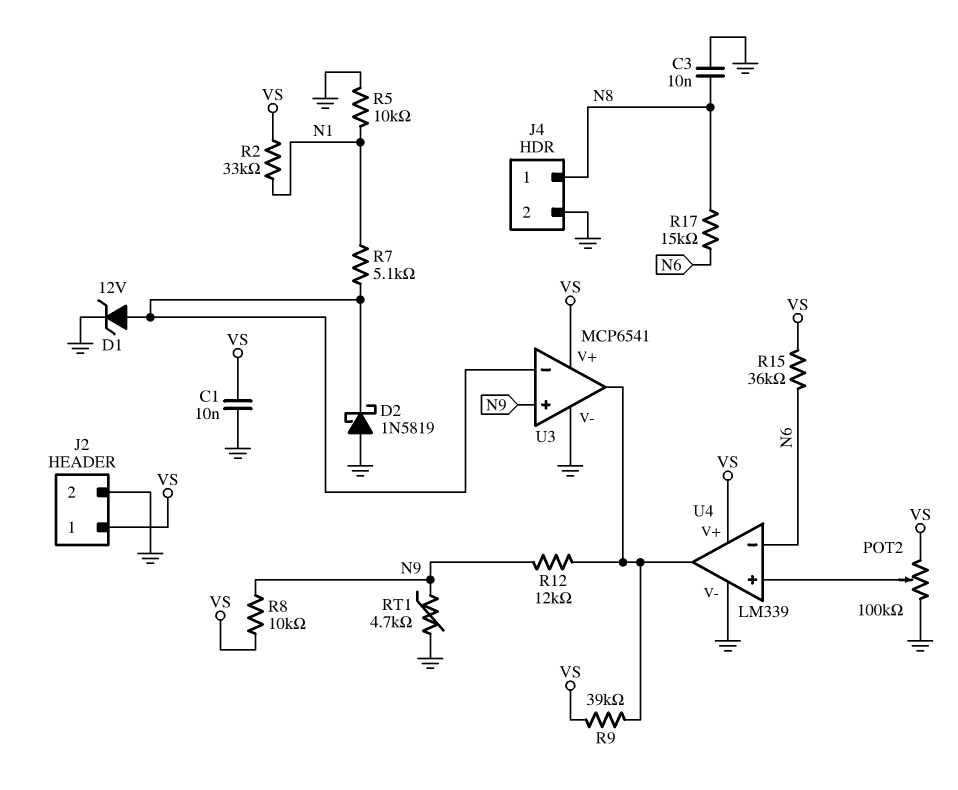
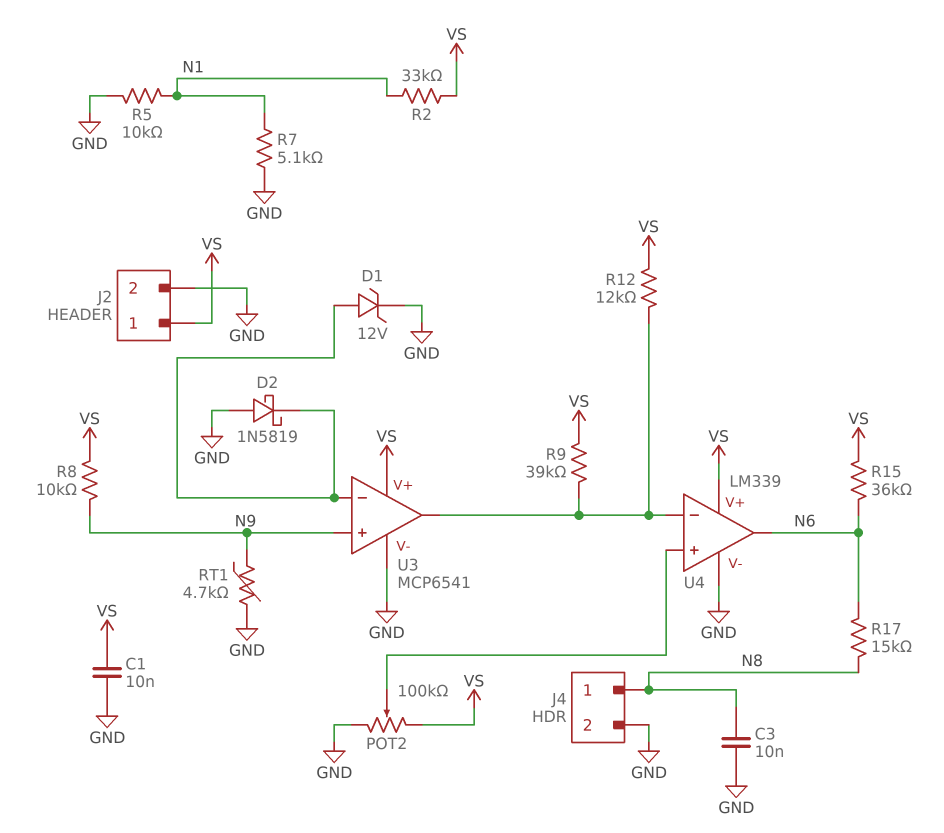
R7: 5.1k (N1, U3/in-) -> 5.1k (GND, N1)
R12: 12k (N9, U3/out) -> 12k (U3/out, VS)
U4 pin in-: N6 -> U3/out
U4 pin out: U3/out -> N6

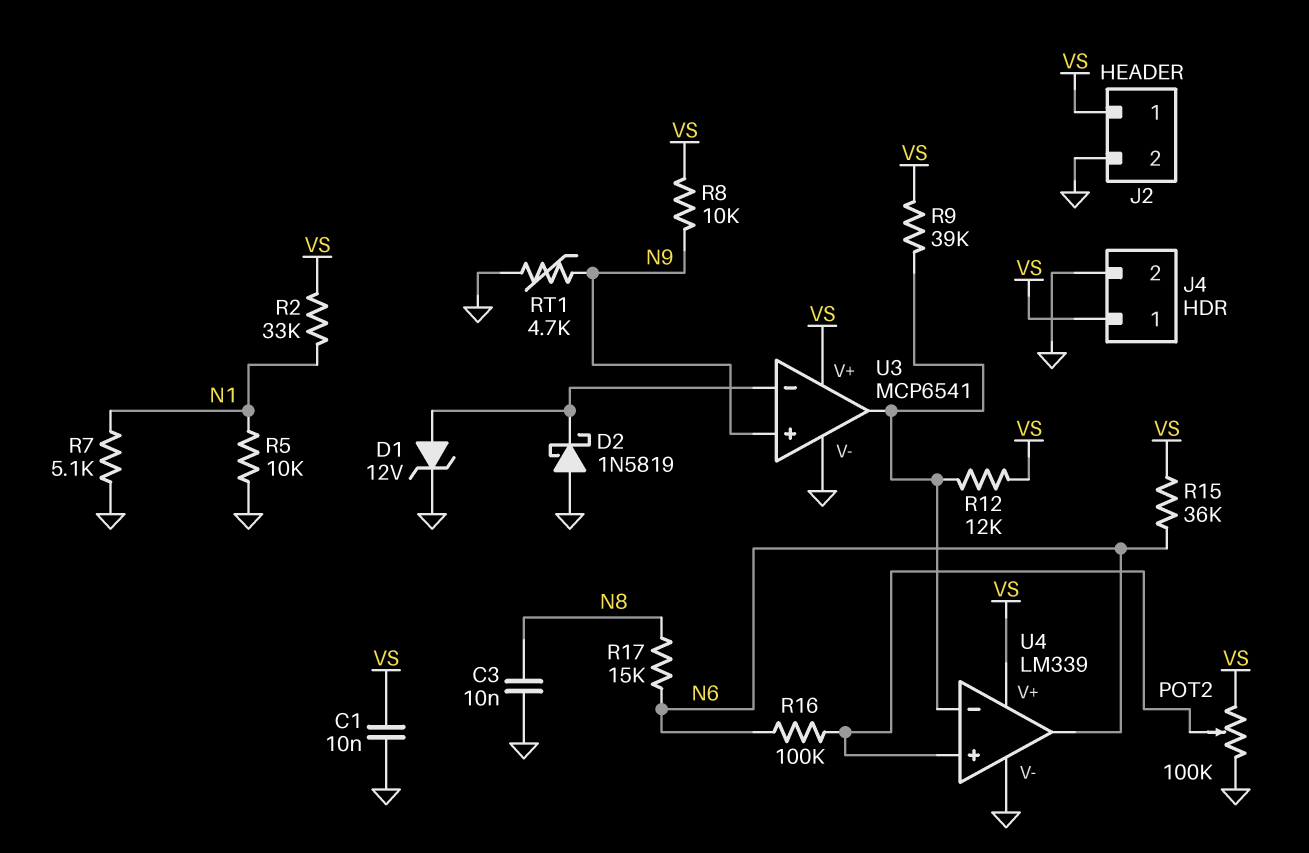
J4 pin 1: N8 -> VS
R16: none -> 100k (N6, U4/in+)

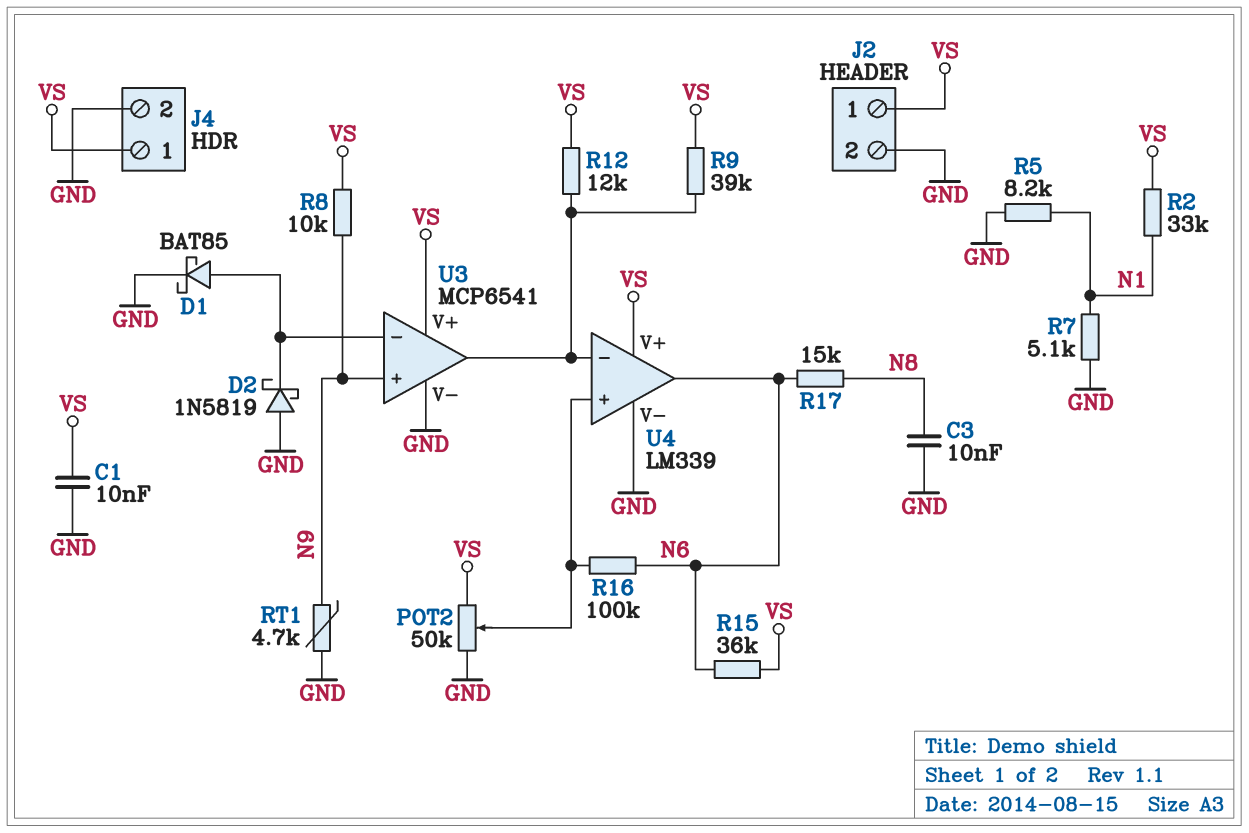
D1: zener 12V (A U3/in-, K GND) -> schottky BAT85 (A U3/in-, K GND)
POT2: 100k (GND, VS, wiper U4/in+) -> 50k (GND, VS, wiper U4/in+)
R5: 10k (GND, N1) -> 8.2k (GND, N1)

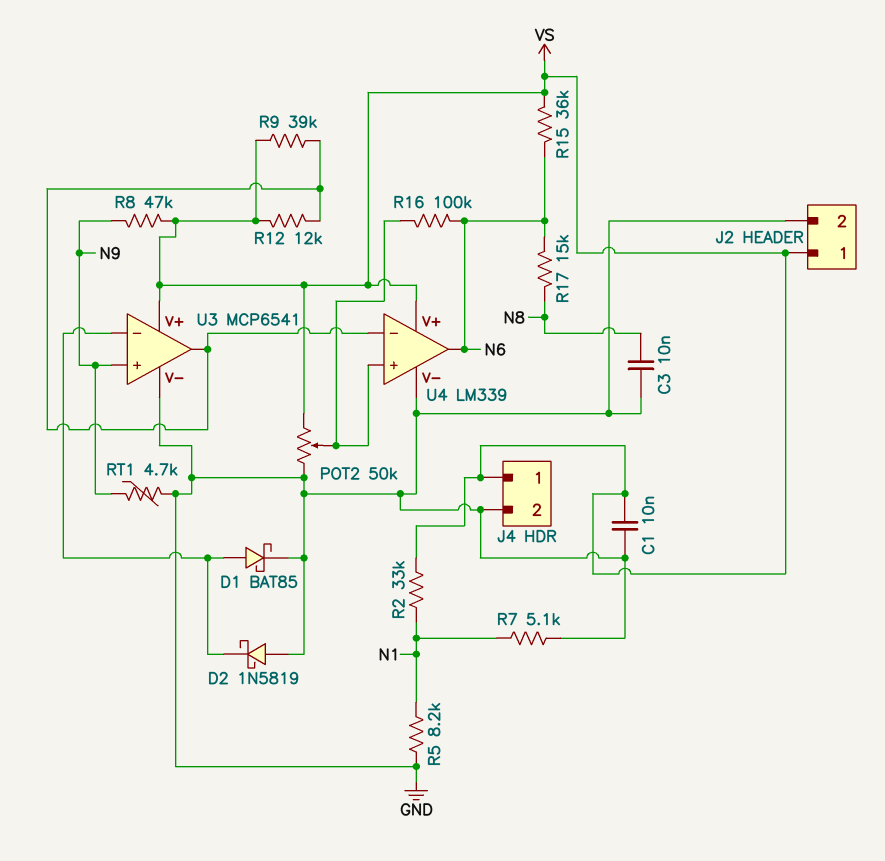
R8: 10k (N9, VS) -> 47k (N9, VS)

